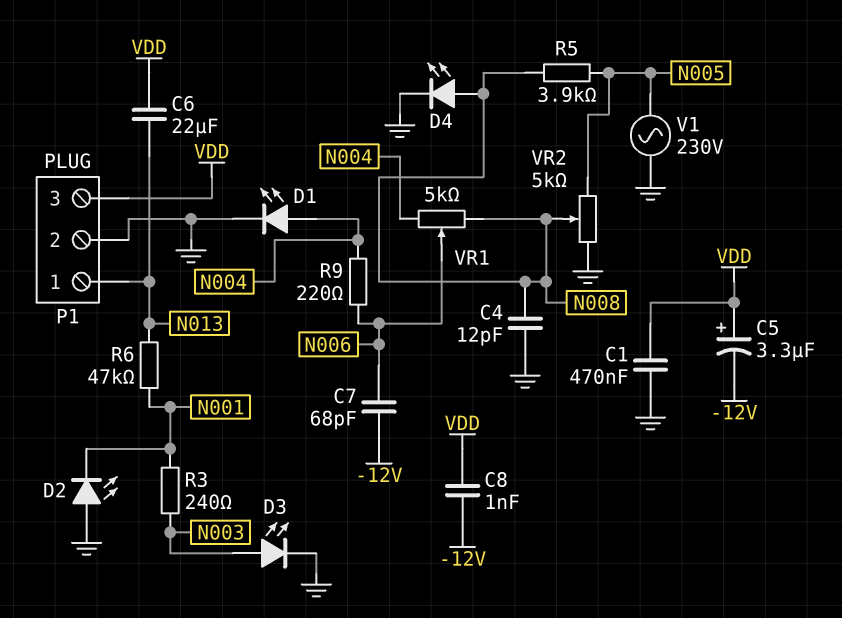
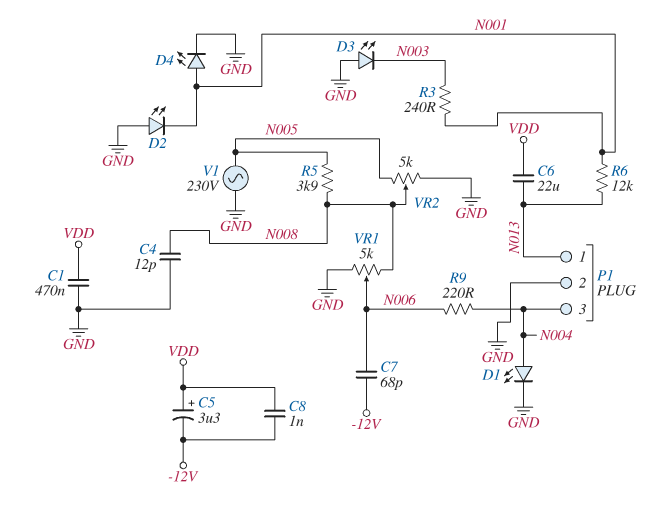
D3: LED (A N003, K GND) -> LED (A GND, K N003)
D4: LED (A N008, K GND) -> LED (A N001, K GND)
P1 pin 3: VDD -> N004
R6: 47k (N001, N013) -> 12k (N001, N013)
VR1: 5k (N004, N008, wiper N006) -> 5k (GND, N008, wiper N006)

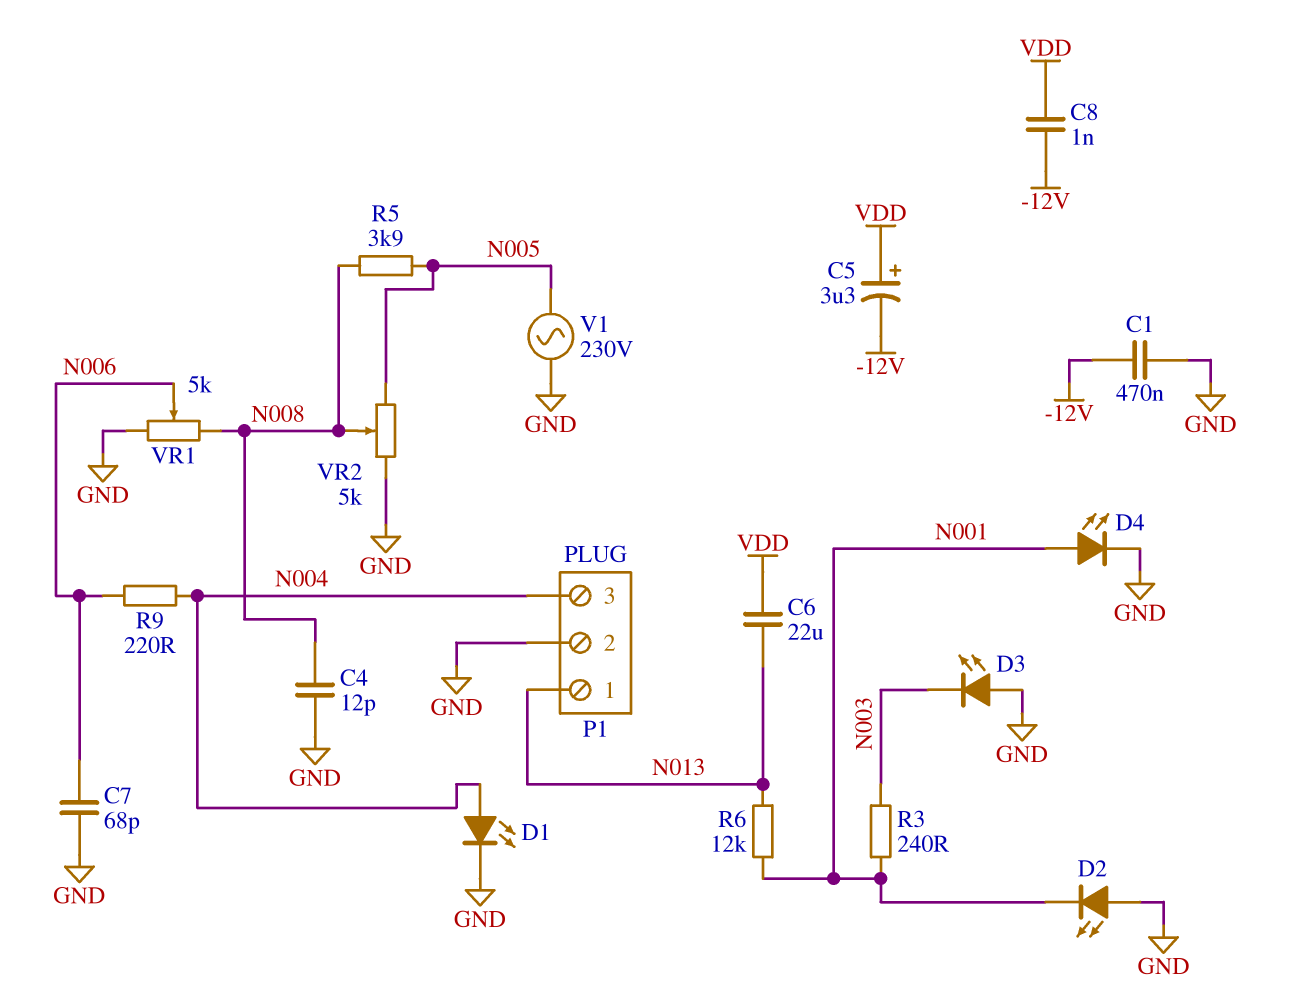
C1: 470nF (GND, VDD) -> 470nF (-12V, GND)
C7: 68pF (-12V, N006) -> 68pF (GND, N006)

